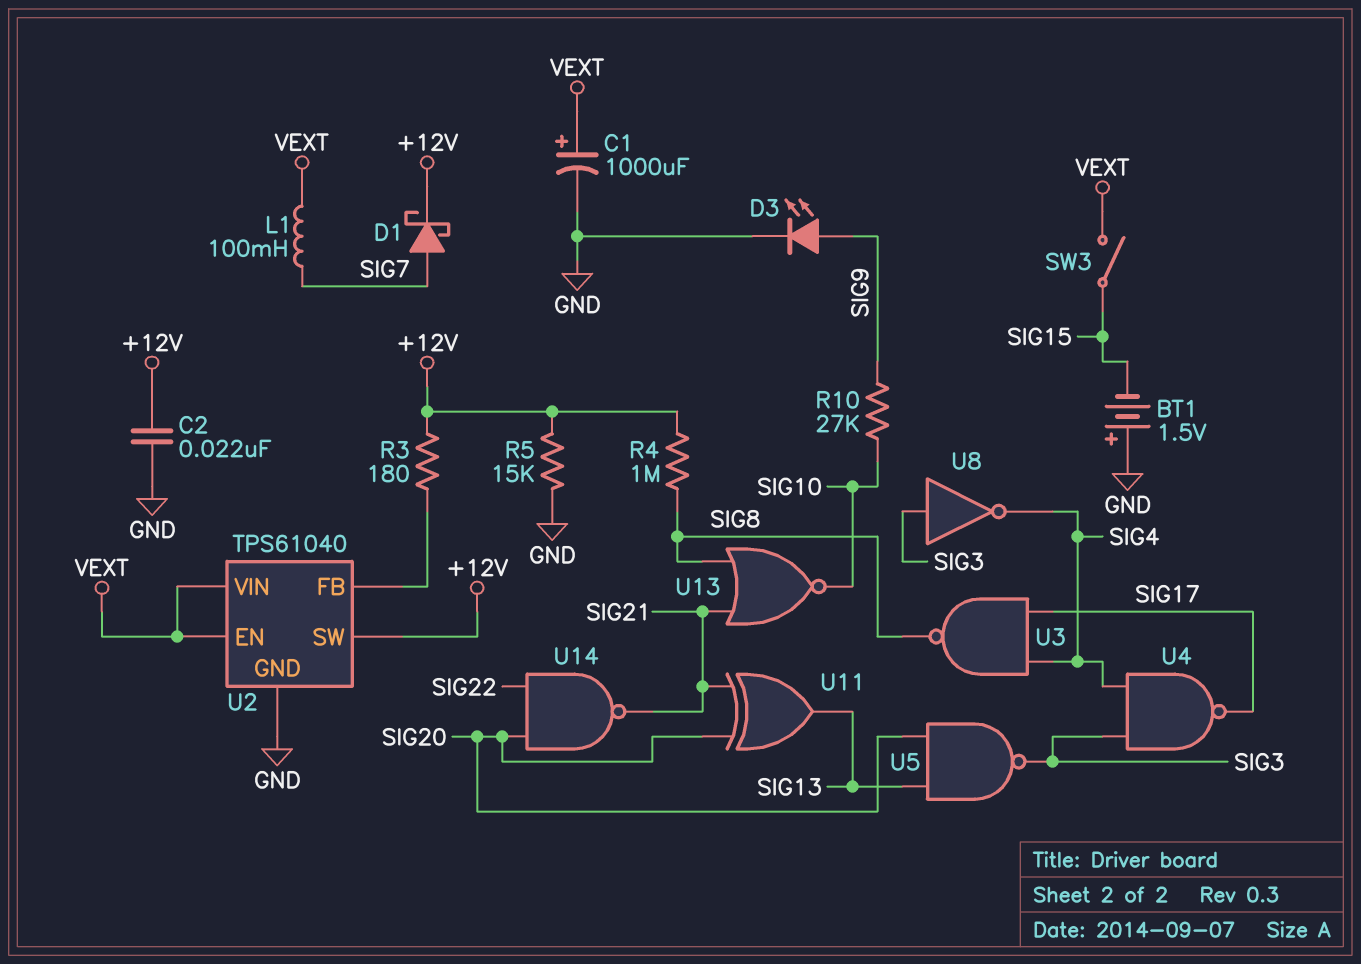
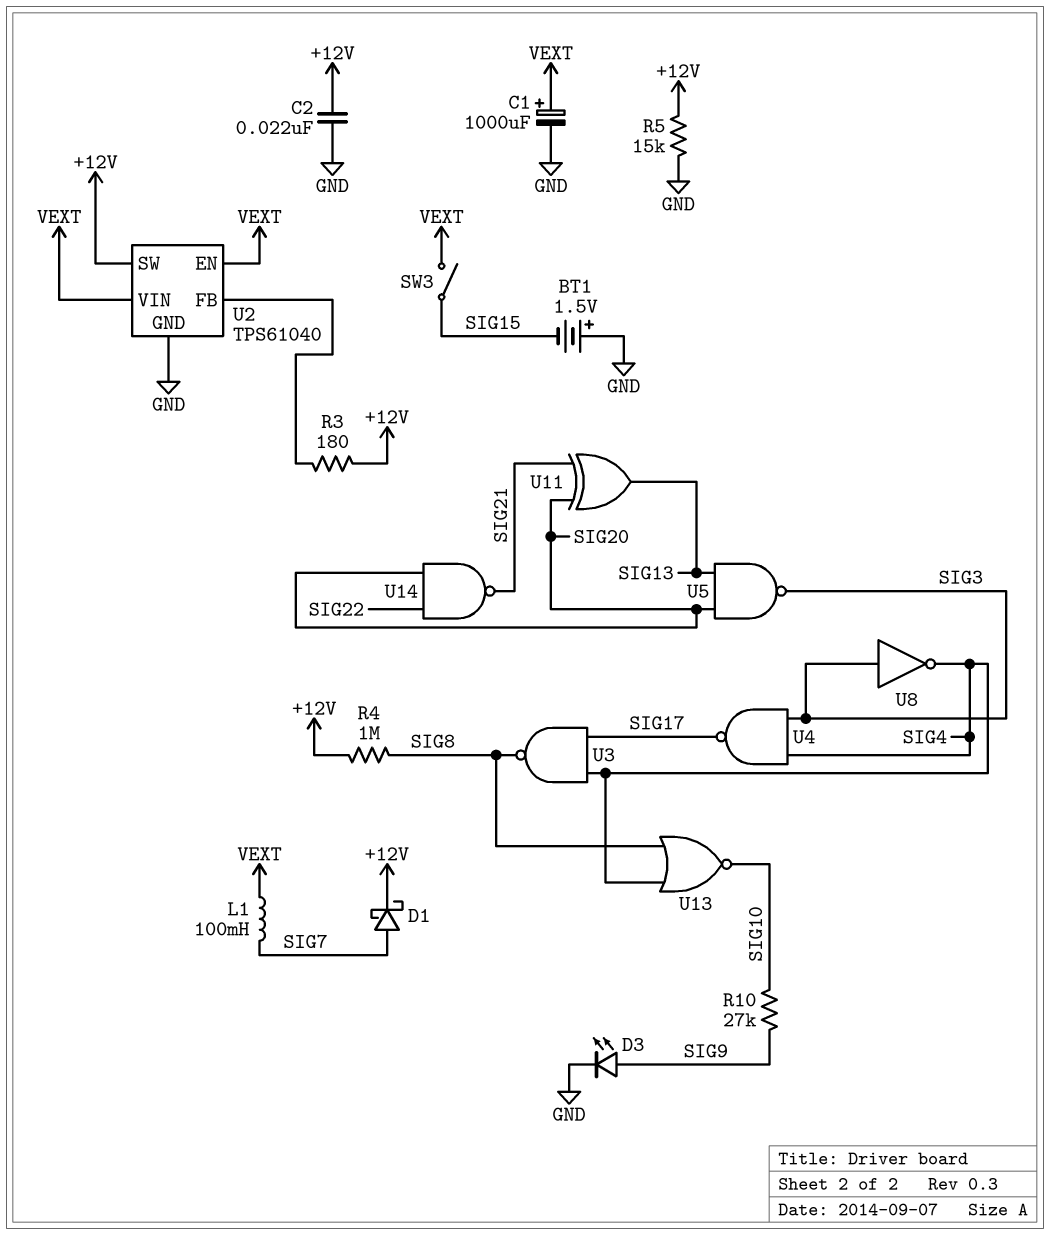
U13: NOR (in SIG8, in SIG21, out SIG10) -> NOR (in SIG4, in SIG8, out SIG10)

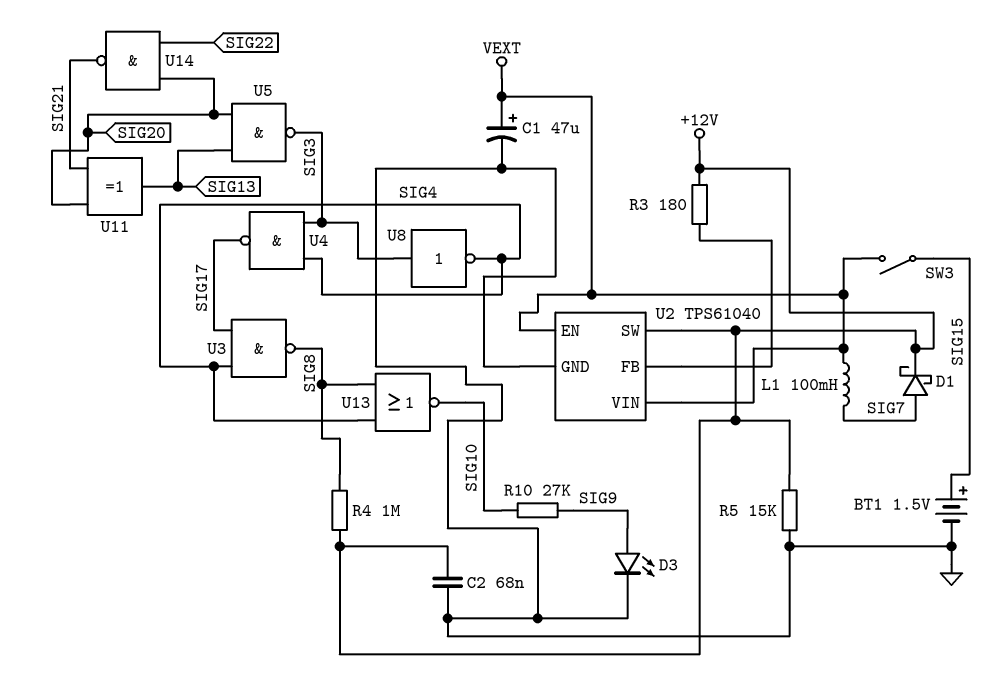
BT1: 1.5V (plus GND, minus SIG15) -> 1.5V (plus SIG15, minus GND)
C1: 1000uF (plus VEXT, minus GND) -> 47uF (plus VEXT, minus GND)
C2: 22nF (+12V, GND) -> 68nF (+12V, GND)

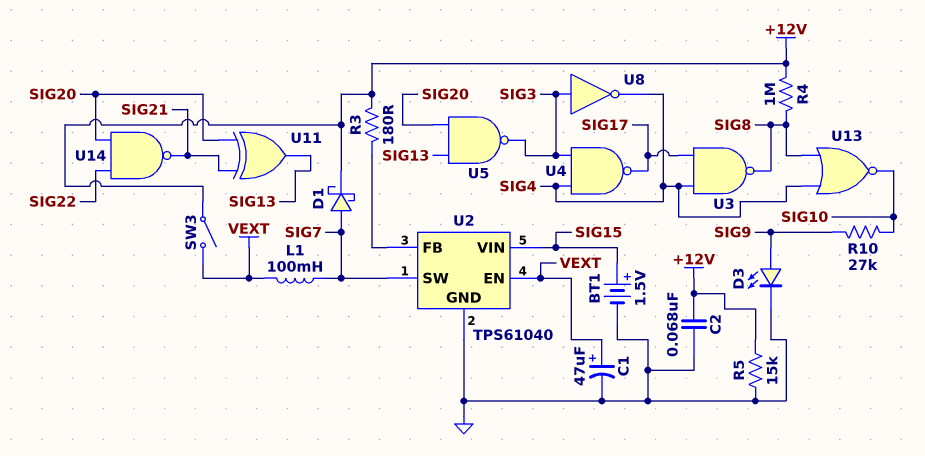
SW3: switch (SIG15, VEXT) -> switch (+12V, VEXT)
U2 pin SW: +12V -> SIG7
U2 pin VIN: VEXT -> SIG15

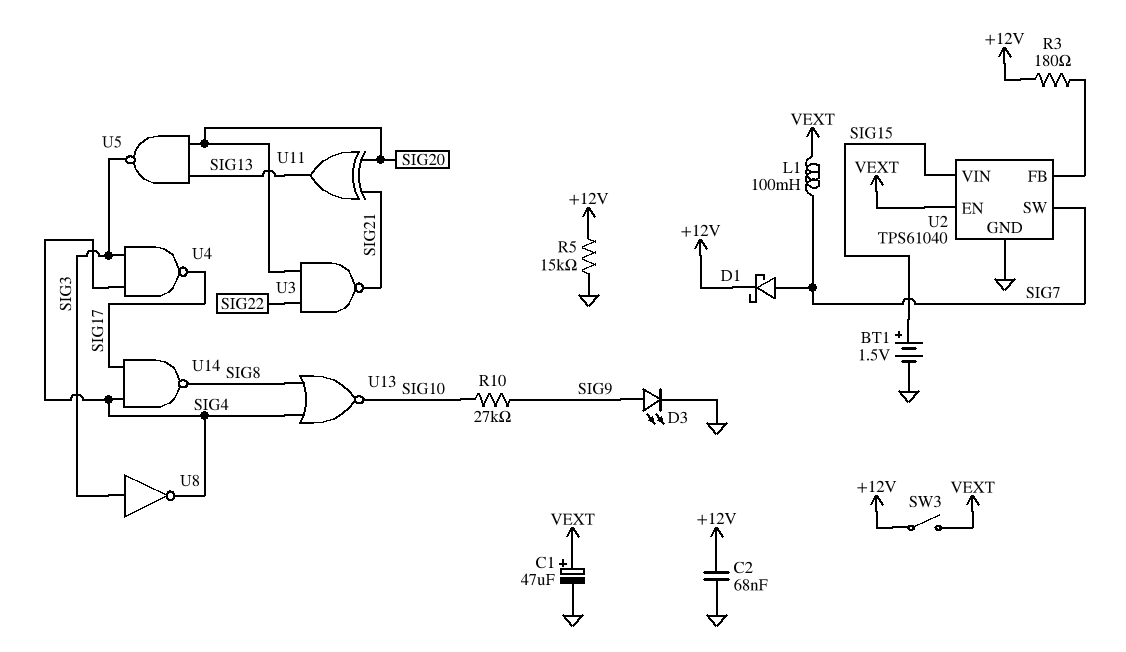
R4: 1M (+12V, SIG8) -> none
U3: NAND (in SIG4, in SIG17, out SIG8) -> NAND (in SIG20, in SIG22, out SIG21)
U14: NAND (in SIG20, in SIG22, out SIG21) -> NAND (in SIG4, in SIG17, out SIG8)

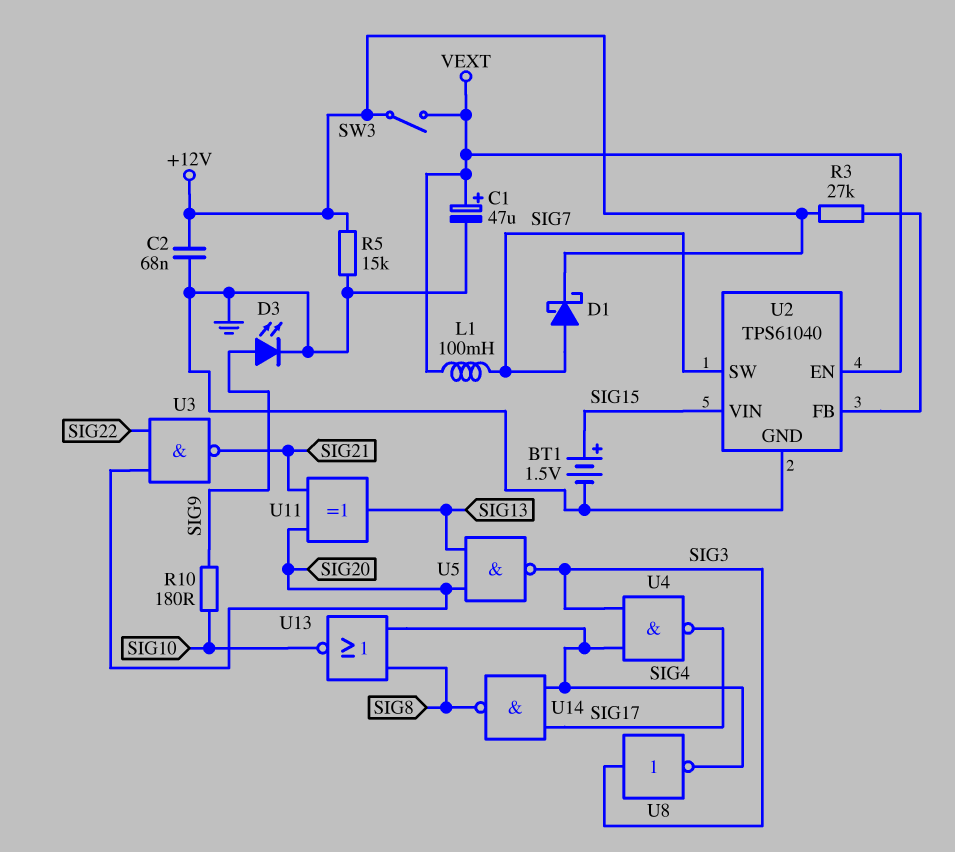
R3: 180 (+12V, U2/FB) -> 27k (+12V, U2/FB)
R10: 27k (SIG9, SIG10) -> 180 (SIG9, SIG10)

